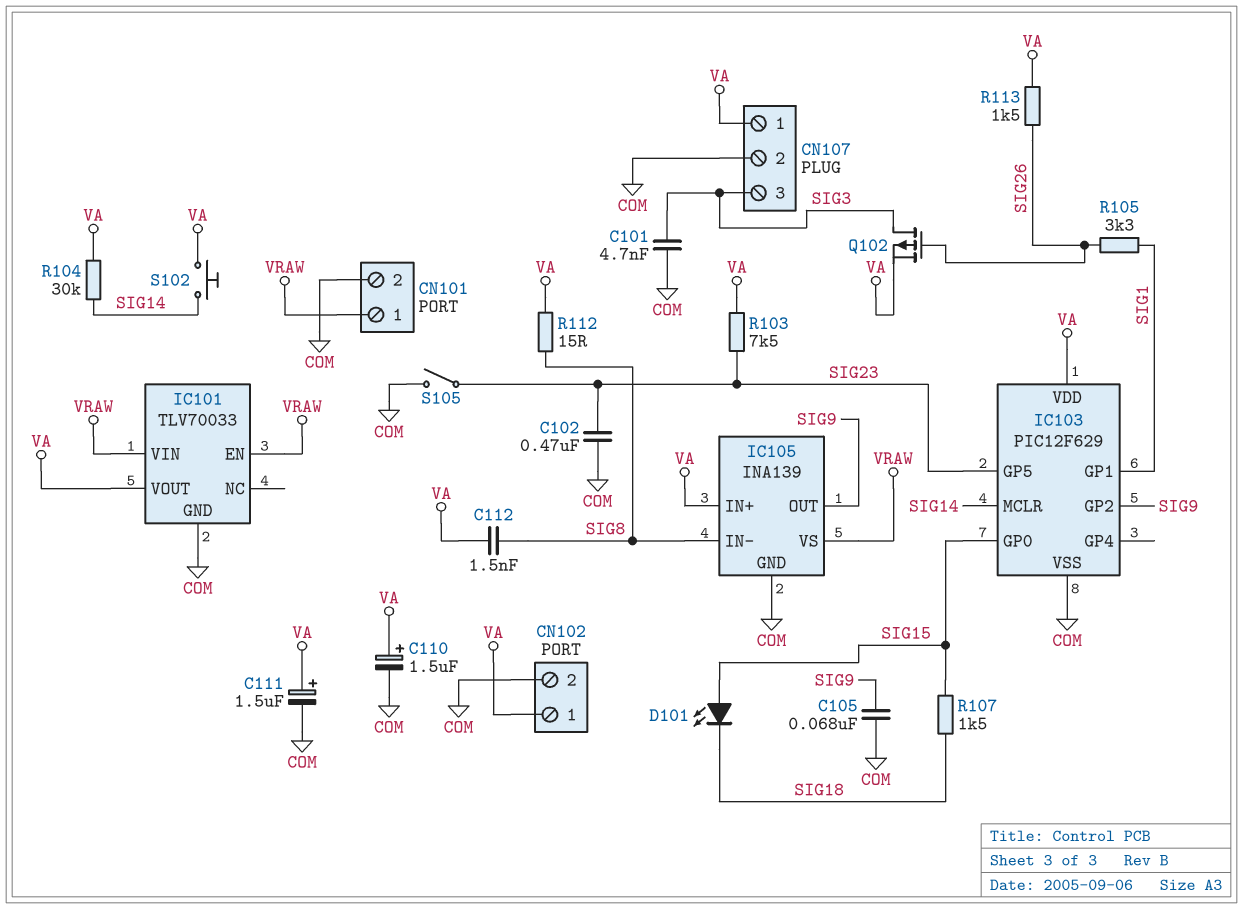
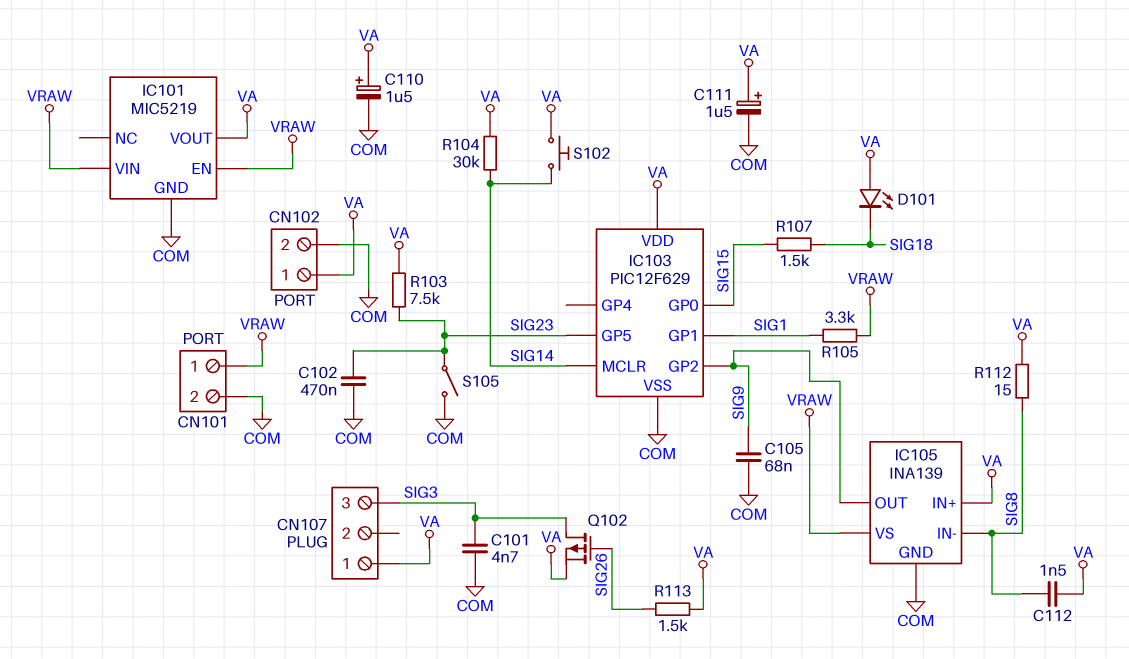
CN107 pin 2: COM -> none
D101: LED (A SIG15, K SIG18) -> LED (A VA, K SIG18)
IC101: TLV70033 -> MIC5219
R105: 3.3k (SIG1, SIG26) -> 3.3k (SIG1, VRAW)

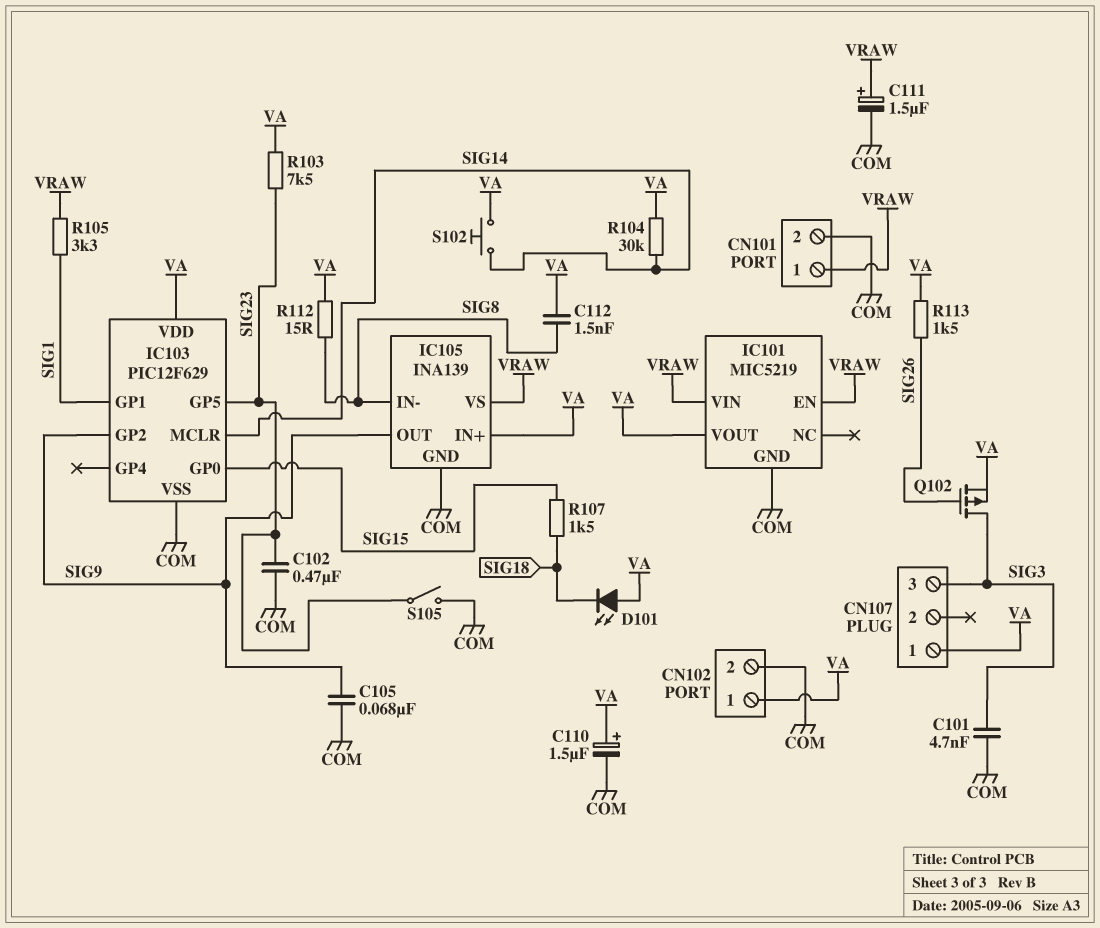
C111: 1.5uF (plus VA, minus COM) -> 1.5uF (plus VRAW, minus COM)

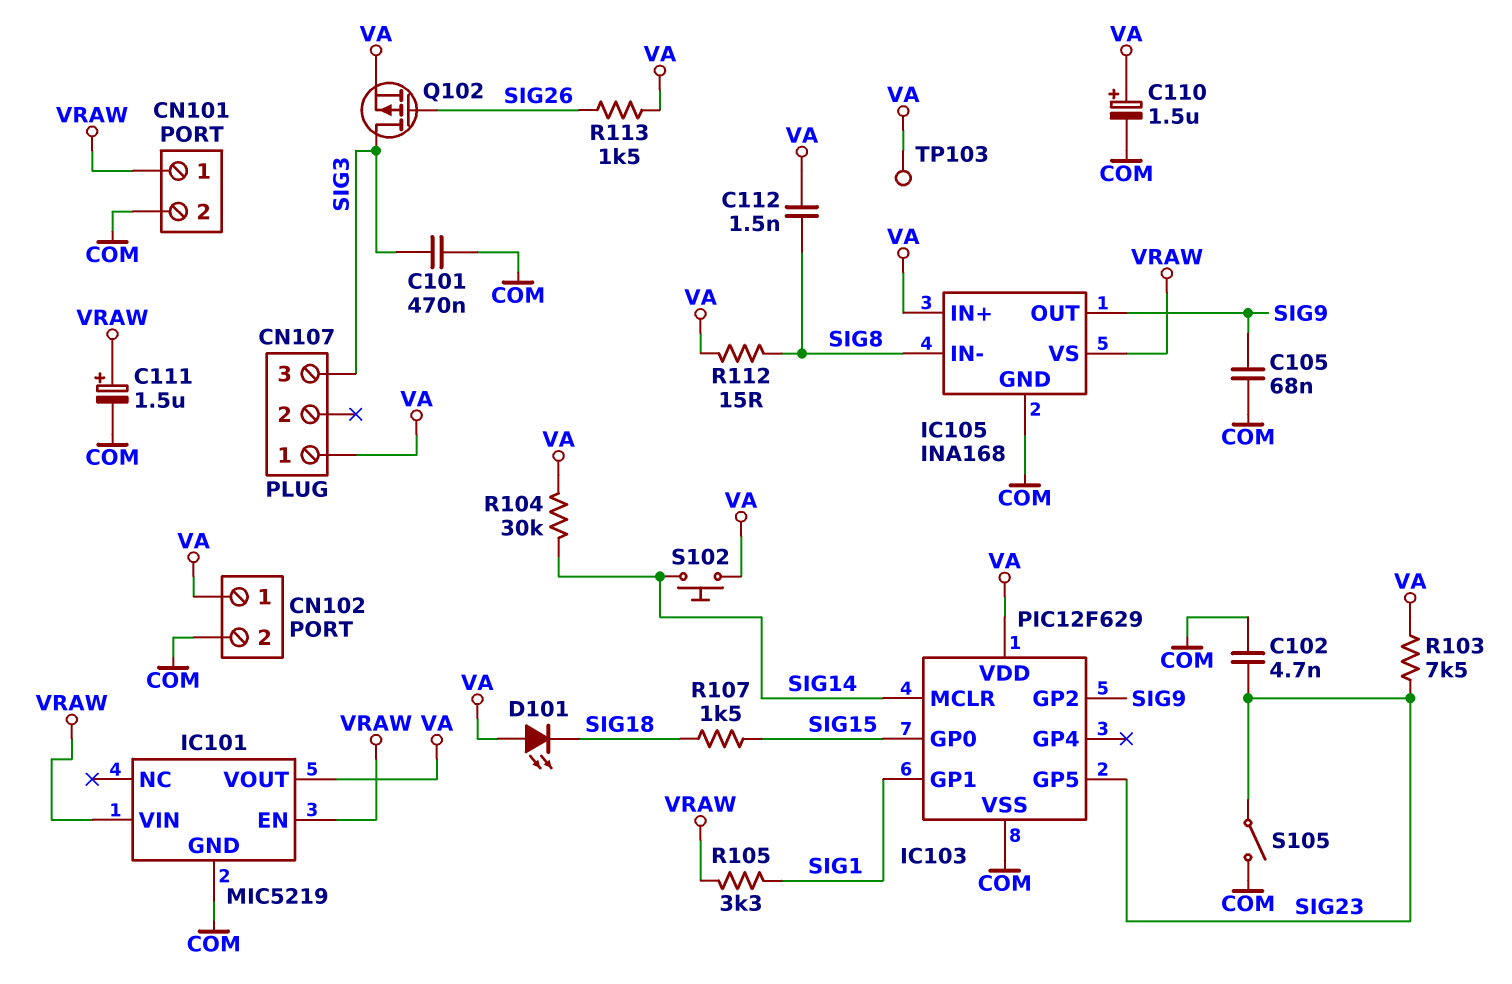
C101: 4.7nF (COM, SIG3) -> 470nF (COM, SIG3)
C102: 470nF (COM, SIG23) -> 4.7nF (COM, SIG23)
IC105: INA139 -> INA168
TP103: none -> test point (VA)

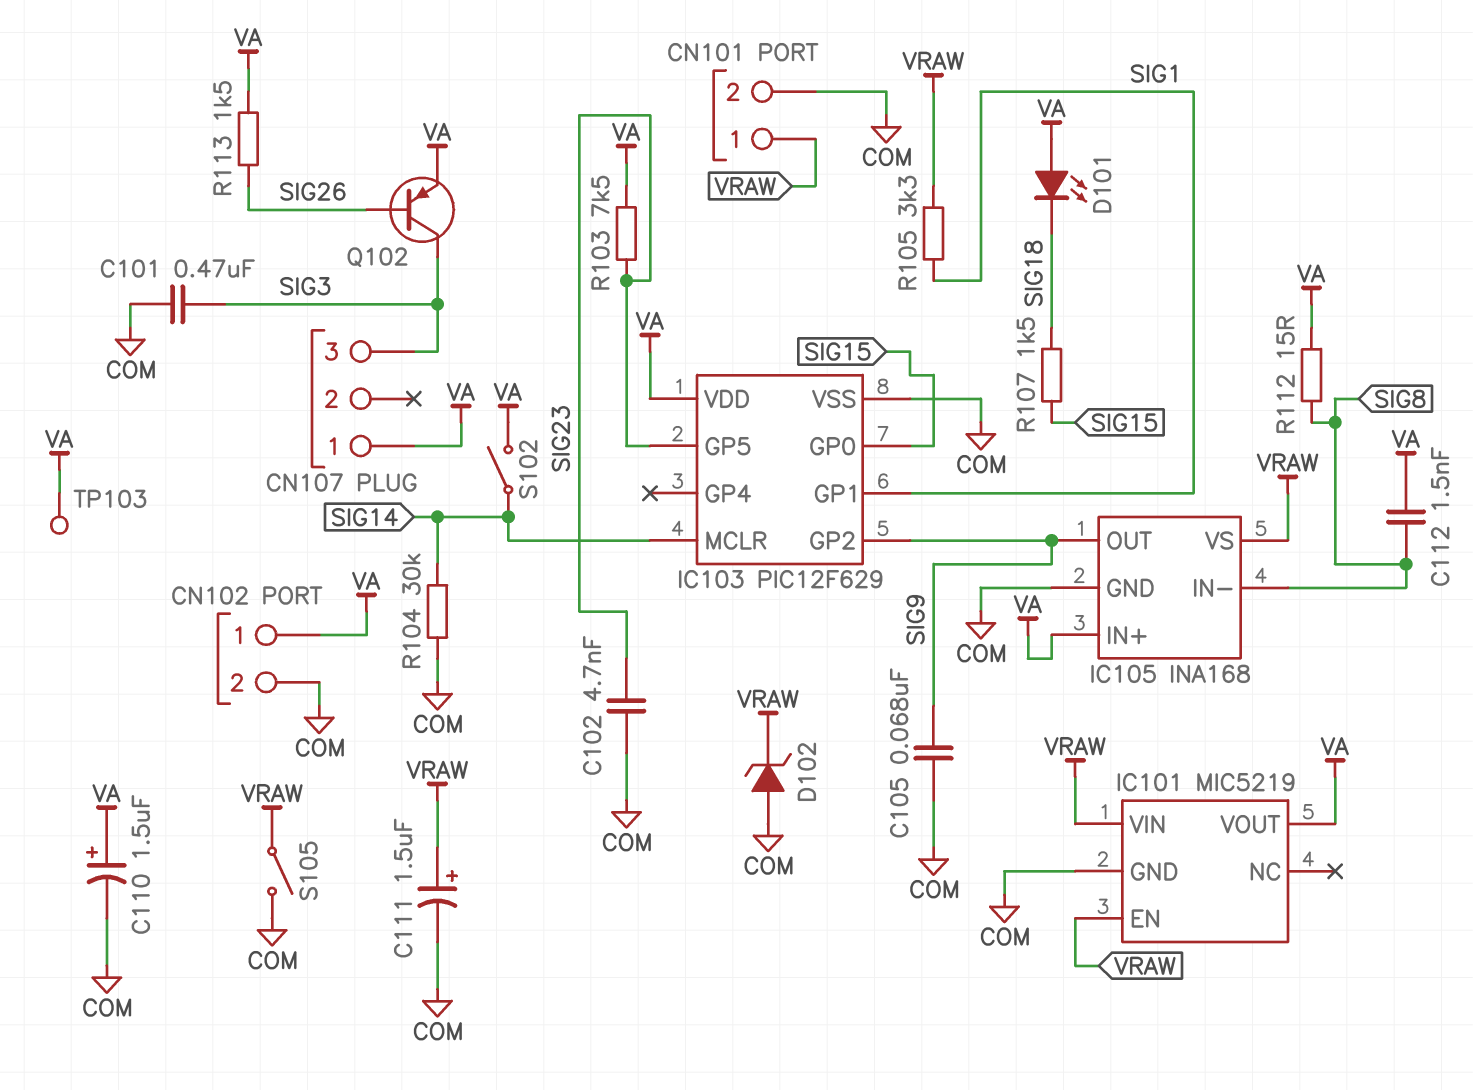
D102: none -> zener (A COM, K VRAW)
Q102: PMOS (G SIG26, D SIG3, S VA) -> PNP (B SIG26, C SIG3, E VA)
R104: 30k (SIG14, VA) -> 30k (COM, SIG14)
S102: button (SIG14, VA) -> switch (SIG14, VA)
S105: switch (COM, SIG23) -> switch (COM, VRAW)

